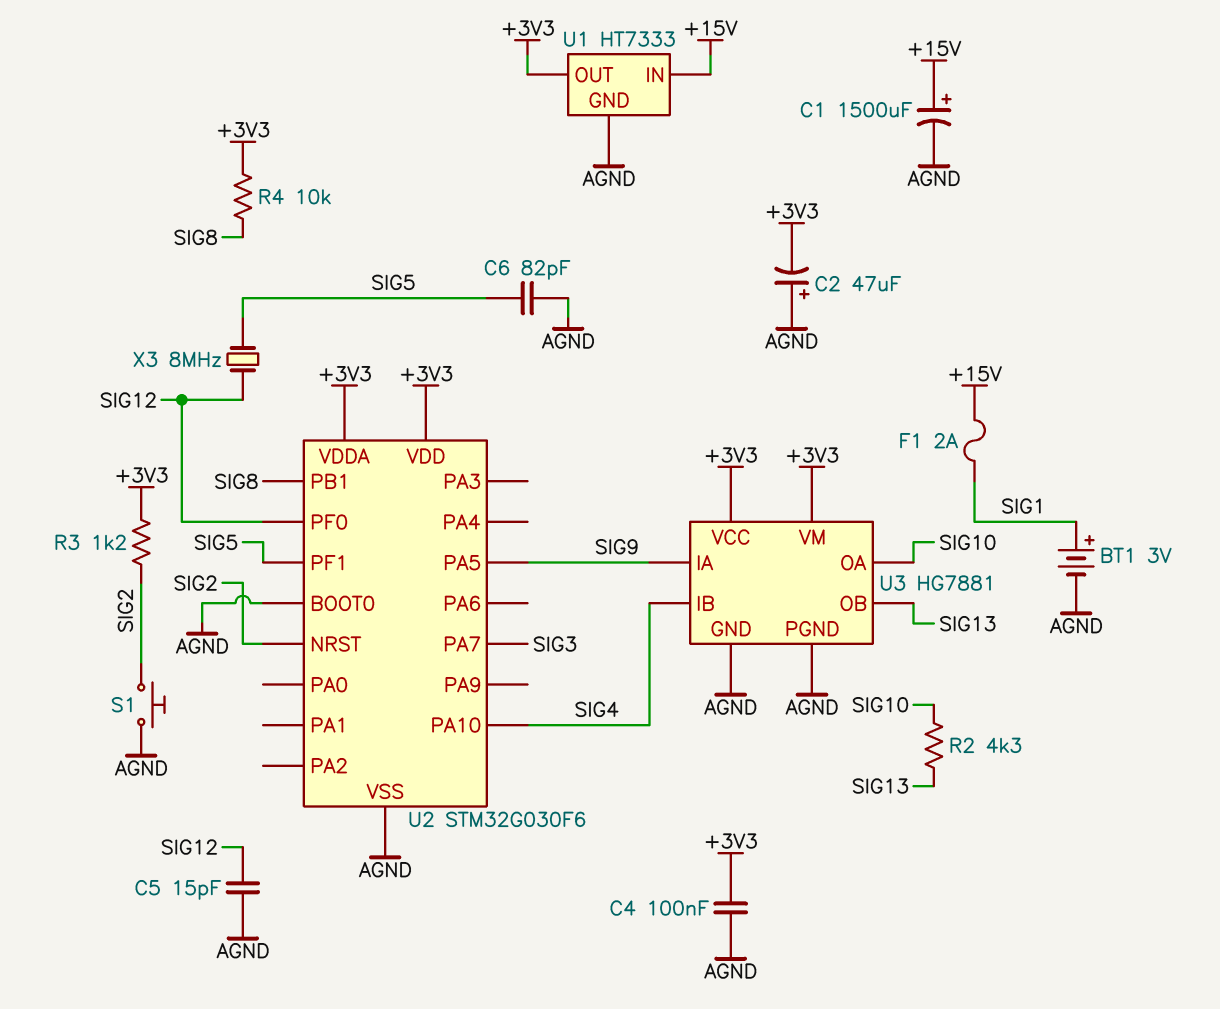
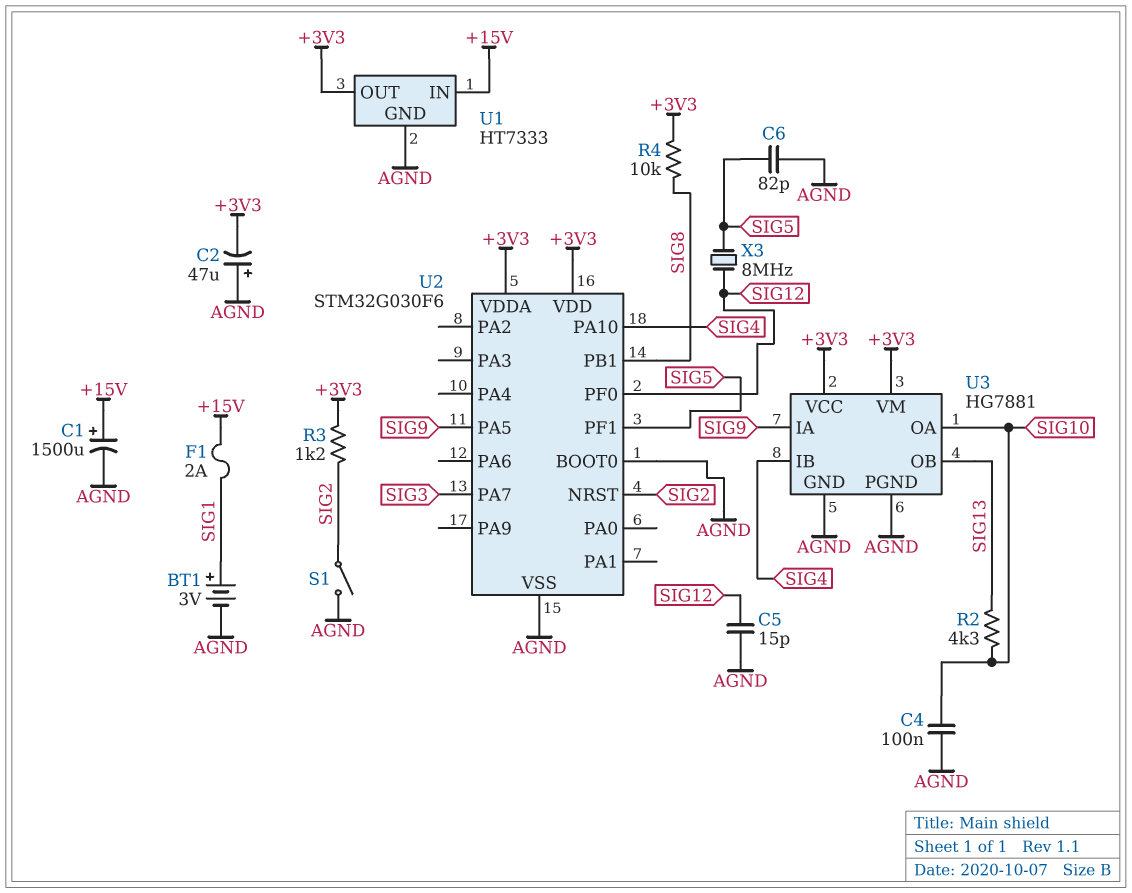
C4: 100nF (+3V3, AGND) -> 100nF (AGND, SIG10)
S1: button (AGND, SIG2) -> switch (AGND, SIG2)

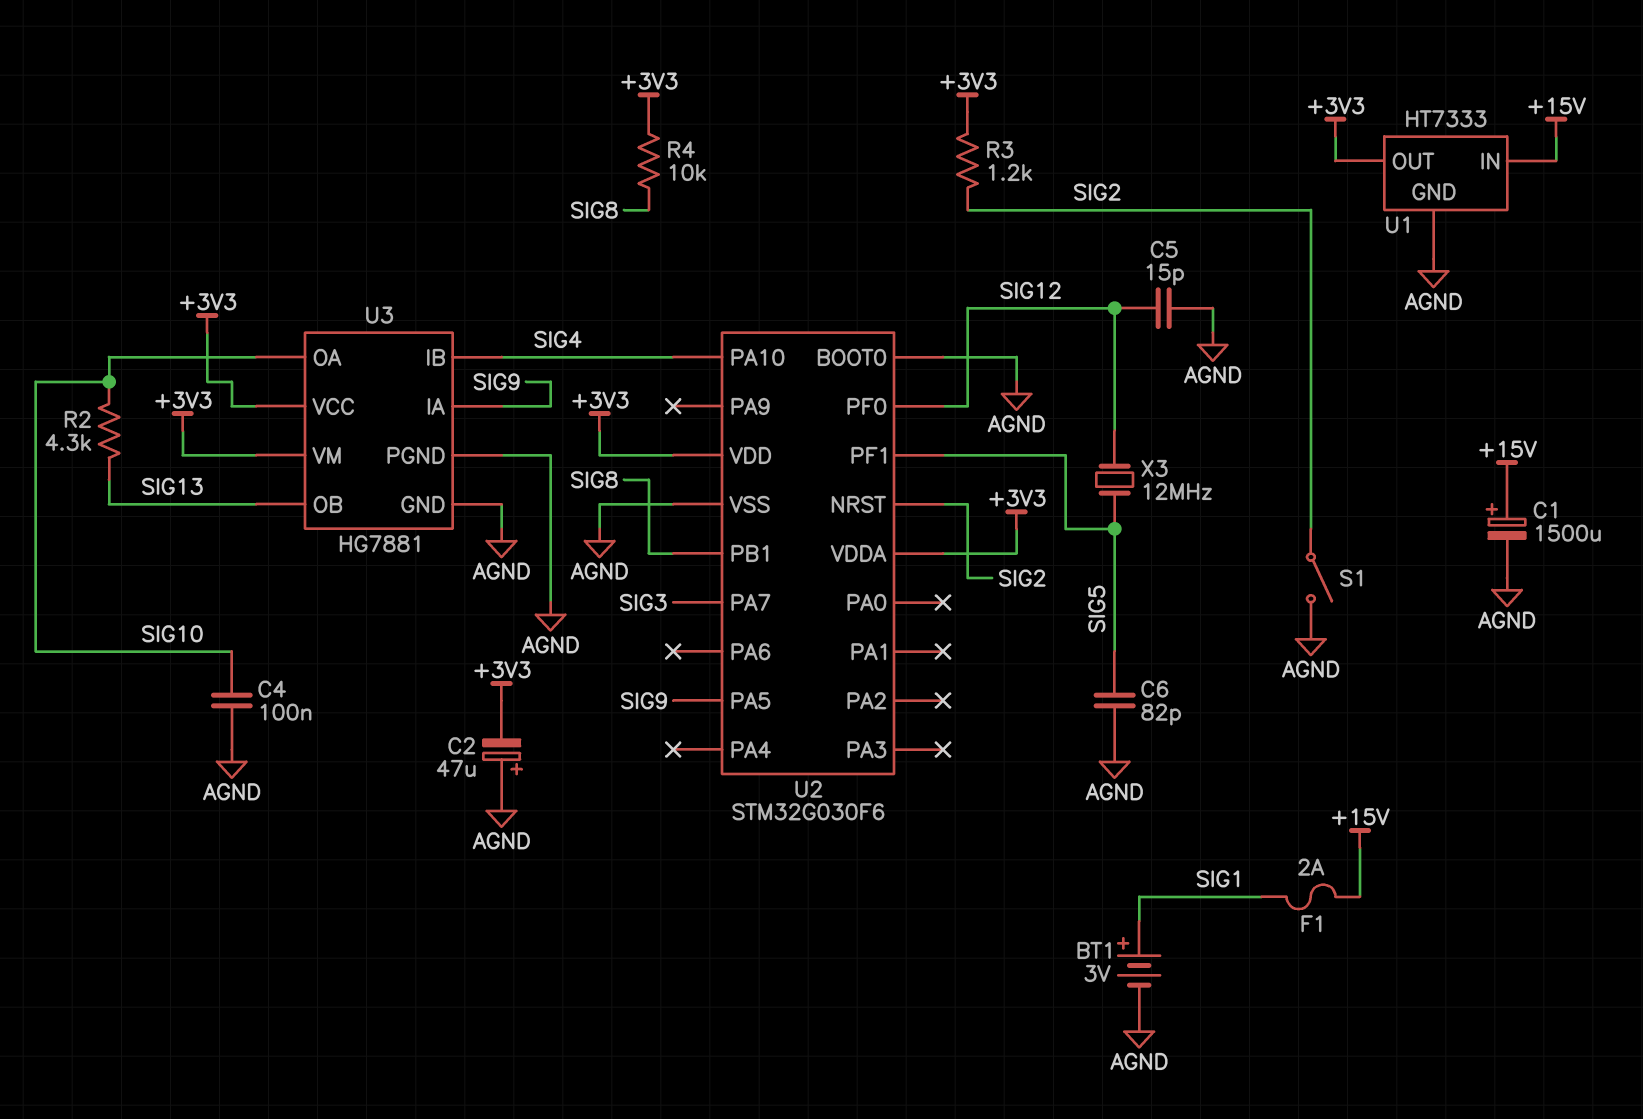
X3: 8MHz (SIG5, SIG12) -> 12MHz (SIG5, SIG12)

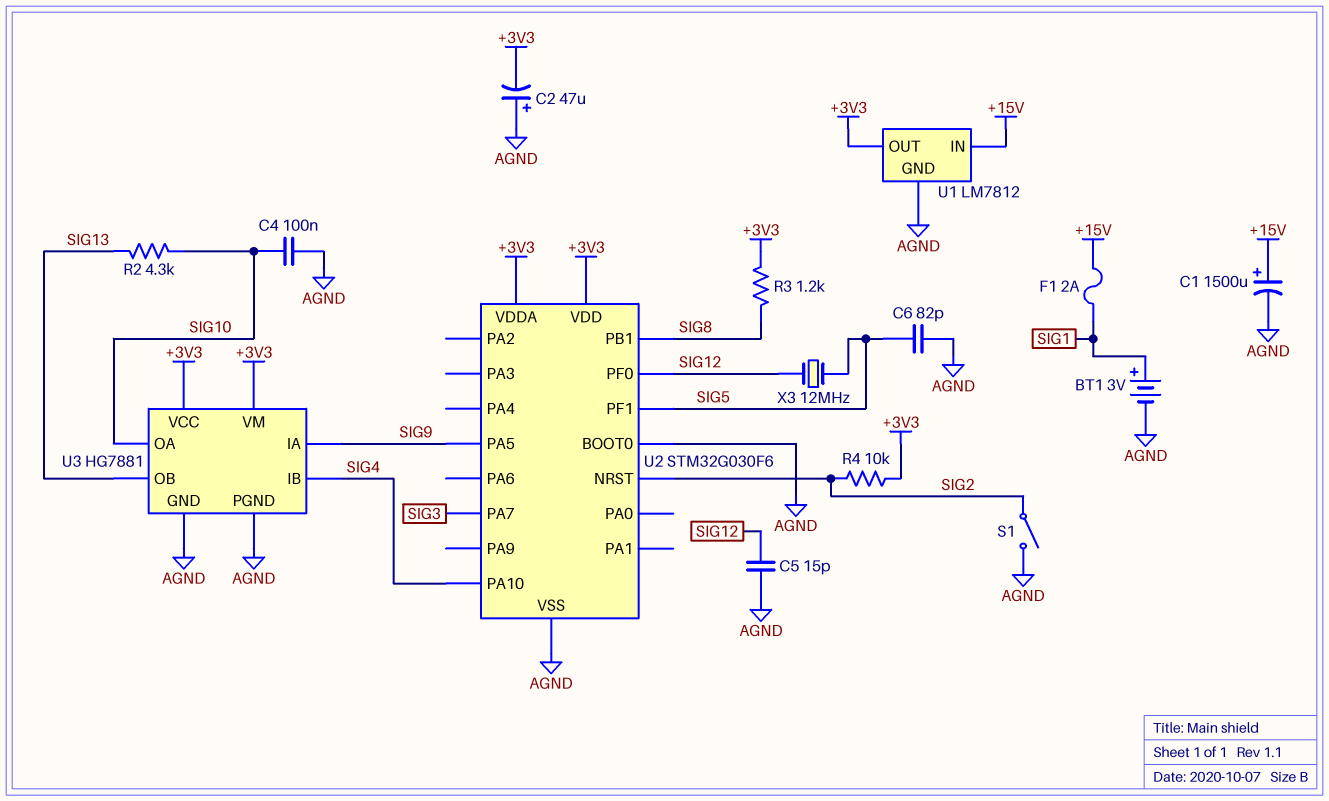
R3: 1.2k (+3V3, SIG2) -> 1.2k (+3V3, SIG8)
R4: 10k (+3V3, SIG8) -> 10k (+3V3, SIG2)
U1: HT7333 -> LM7812

